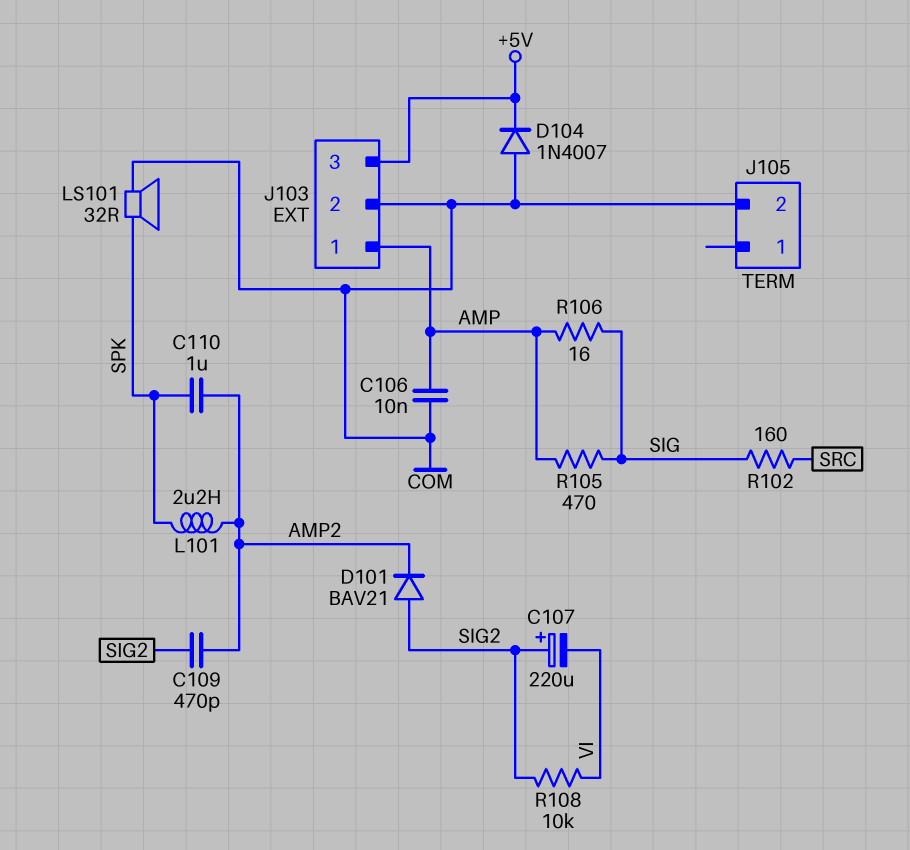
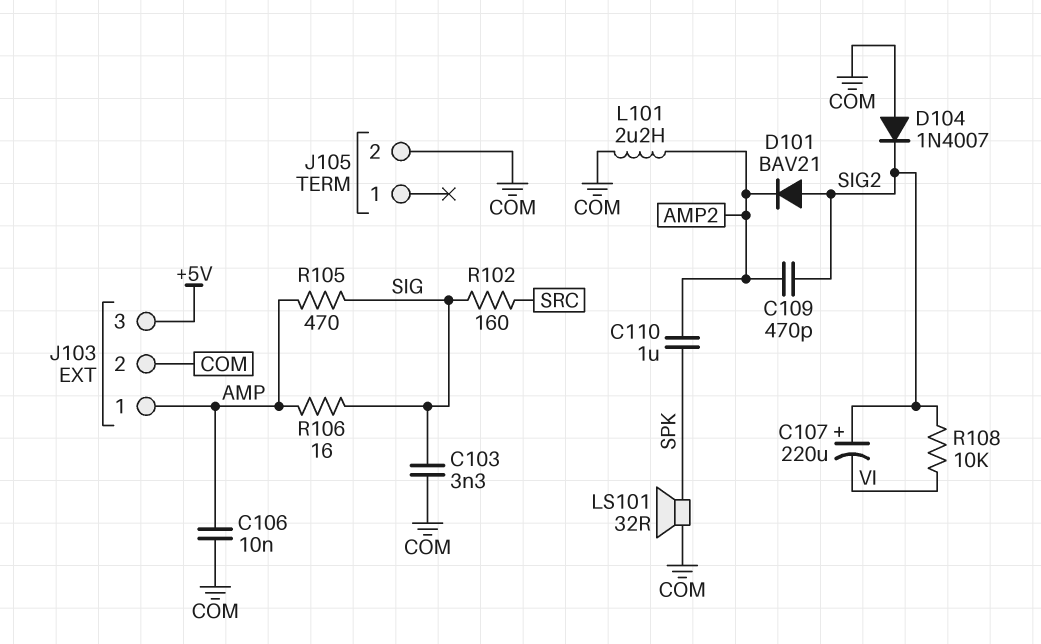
C103: none -> 3.3nF (COM, SIG)
D104: diode 1N4007 (A COM, K +5V) -> diode 1N4007 (A COM, K SIG2)
L101: 2.2uH (AMP2, SPK) -> 2.2uH (AMP2, COM)

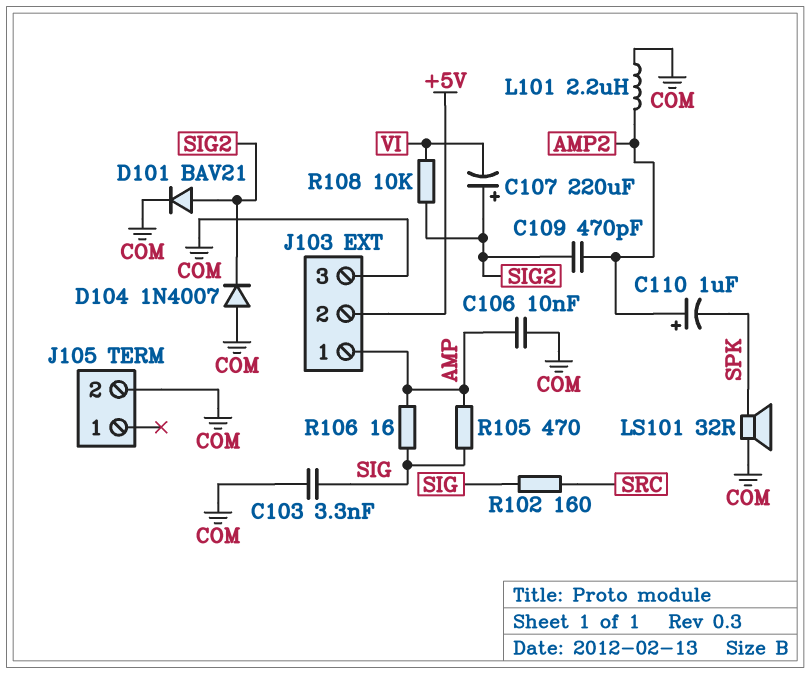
C110: 1uF (AMP2, SPK) -> 1uF (plus AMP2, minus SPK)
D101: diode BAV21 (A SIG2, K AMP2) -> diode BAV21 (A SIG2, K COM)
J103 pin 2: COM -> +5V
J103 pin 3: +5V -> COM

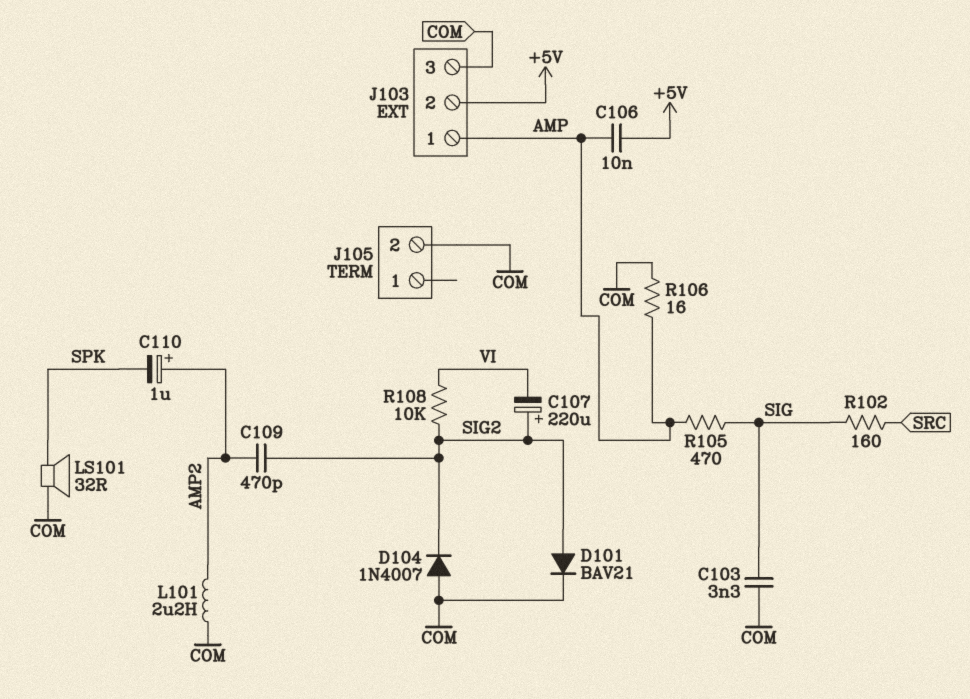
C106: 10nF (AMP, COM) -> 10nF (+5V, AMP)
R106: 16 (AMP, SIG) -> 16 (AMP, COM)

